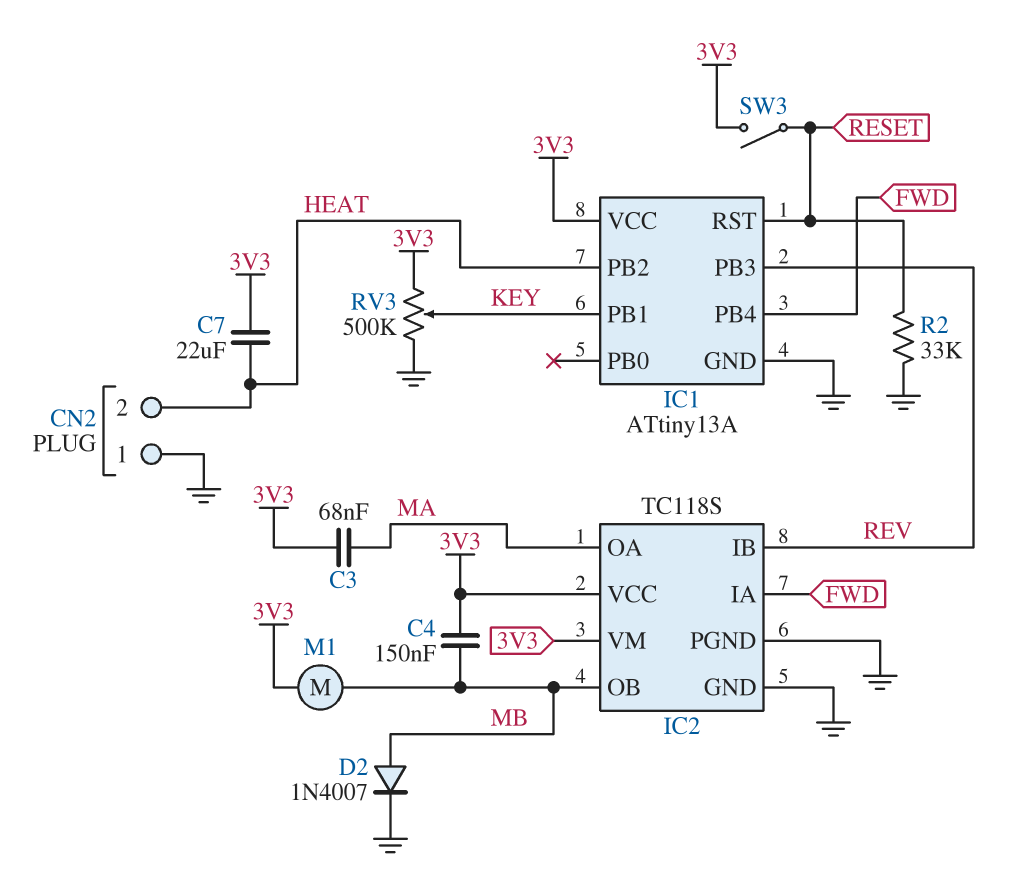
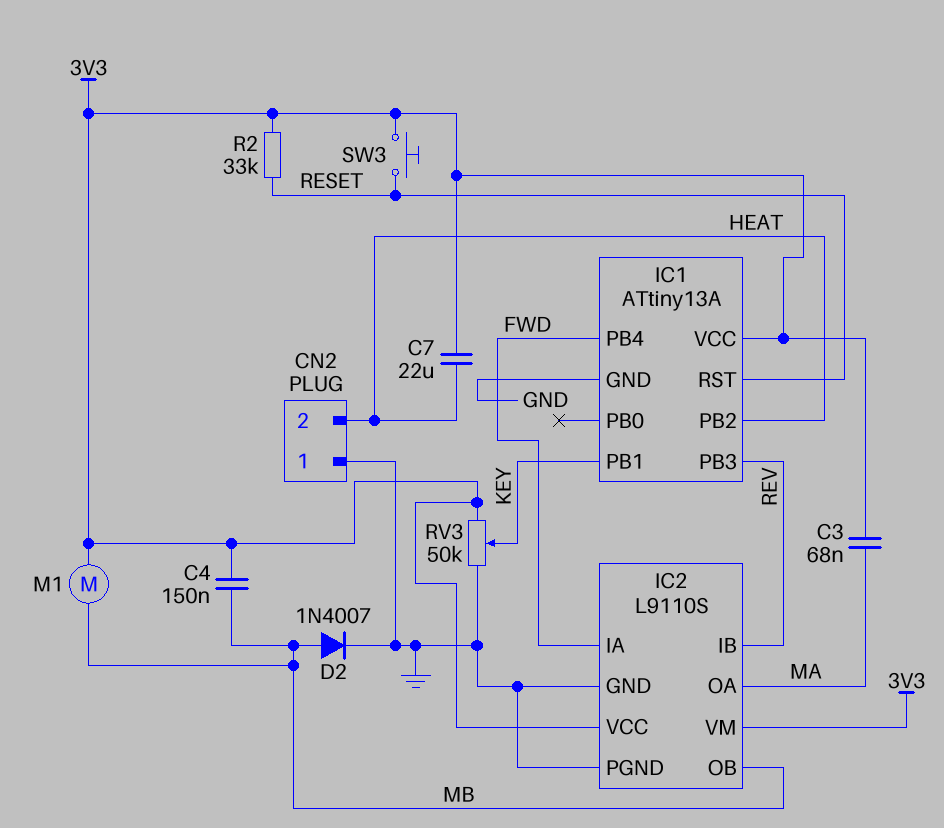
IC2: TC118S -> L9110S
R2: 33k (GND, RESET) -> 33k (3V3, RESET)
RV3: 500k (3V3, GND, wiper KEY) -> 50k (3V3, GND, wiper KEY)
SW3: switch (3V3, RESET) -> button (3V3, RESET)

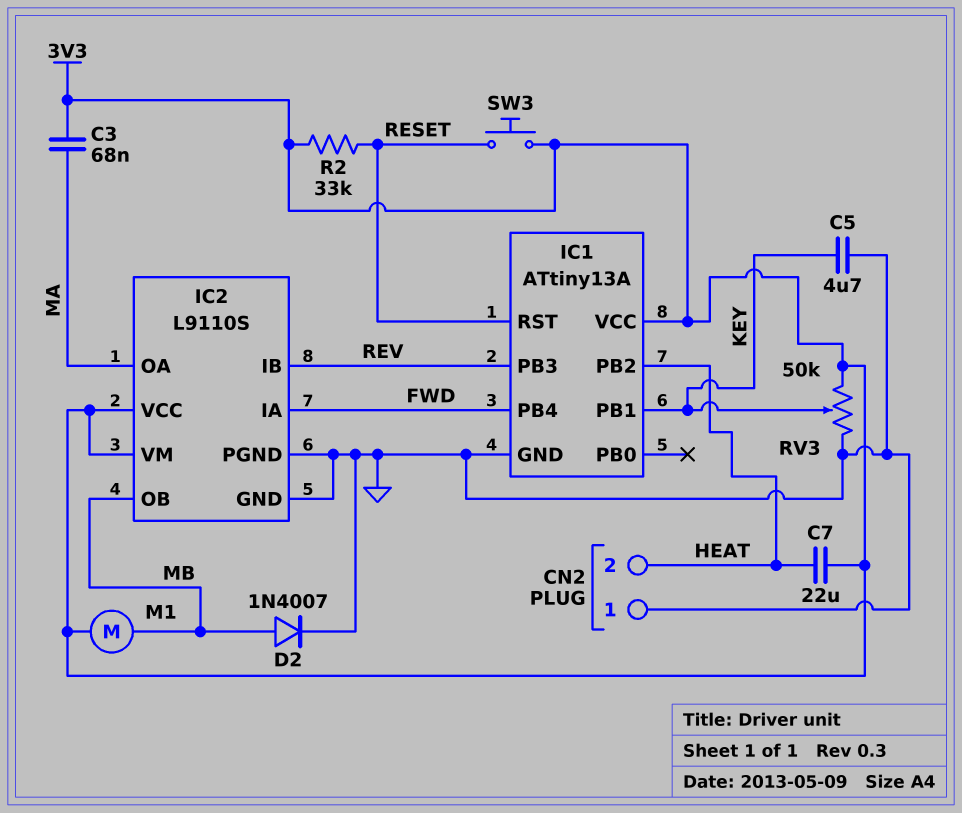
C4: 150nF (3V3, MB) -> none
C5: none -> 4.7uF (GND, KEY)

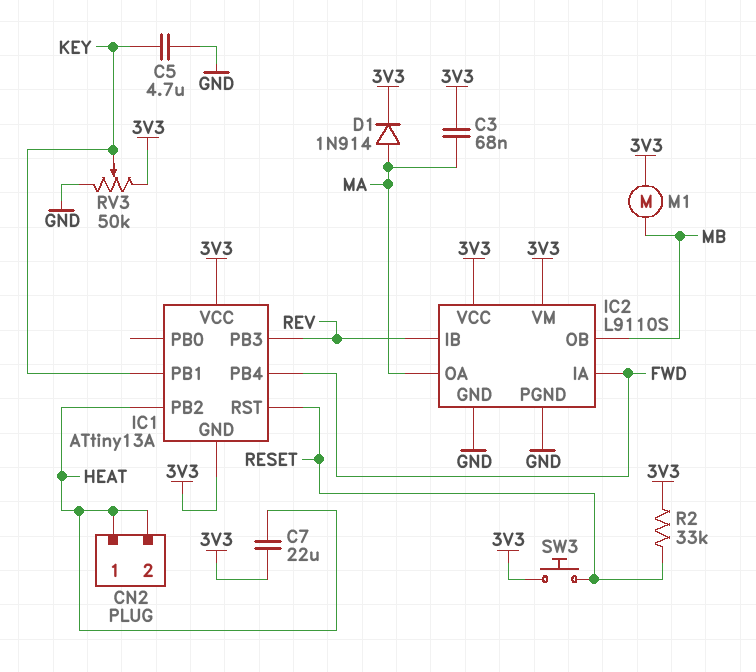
CN2 pin 1: GND -> HEAT
D1: none -> diode 1N914 (A MA, K 3V3)
D2: diode 1N4007 (A MB, K GND) -> none
IC1 pin GND: GND -> 3V3

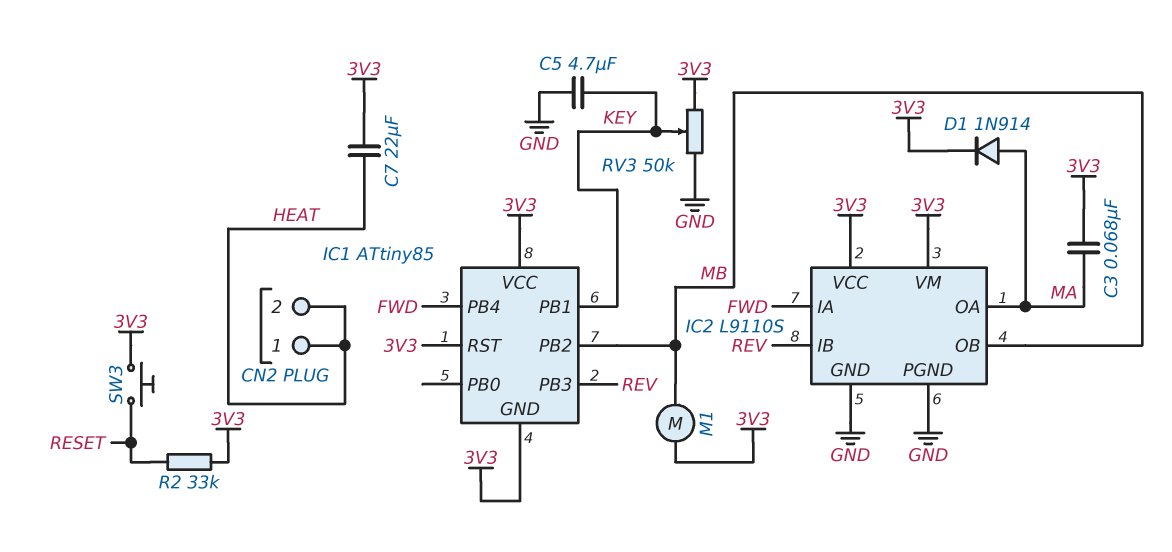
IC1: ATtiny13A -> ATtiny85
IC1 pin PB2: HEAT -> MB
IC1 pin RST: RESET -> 3V3

